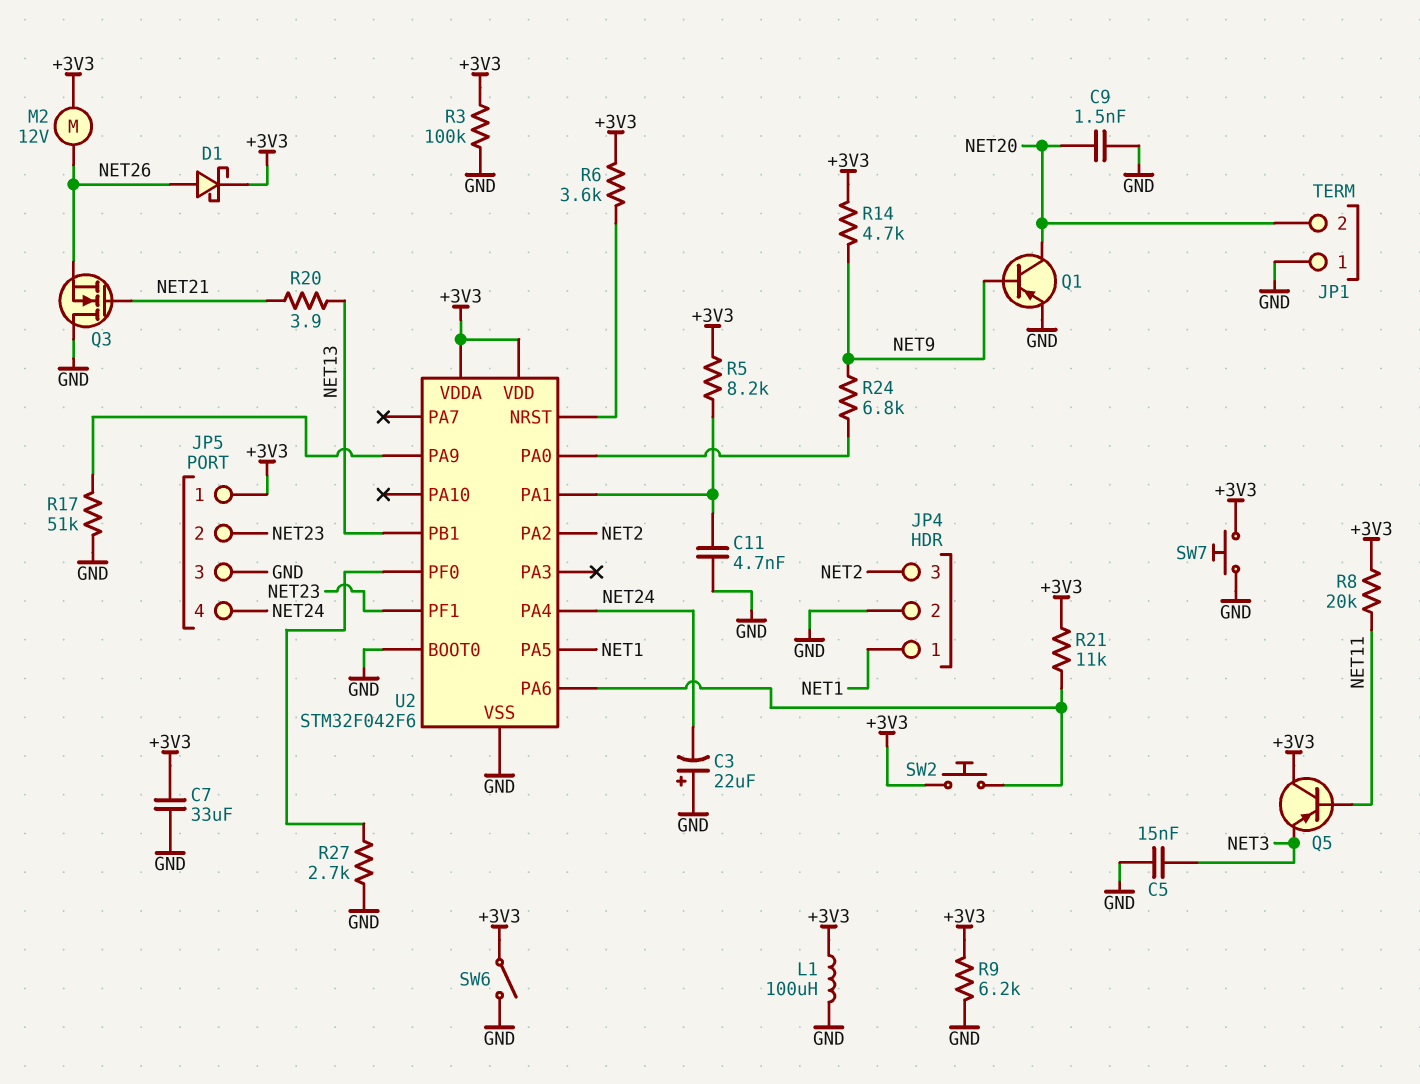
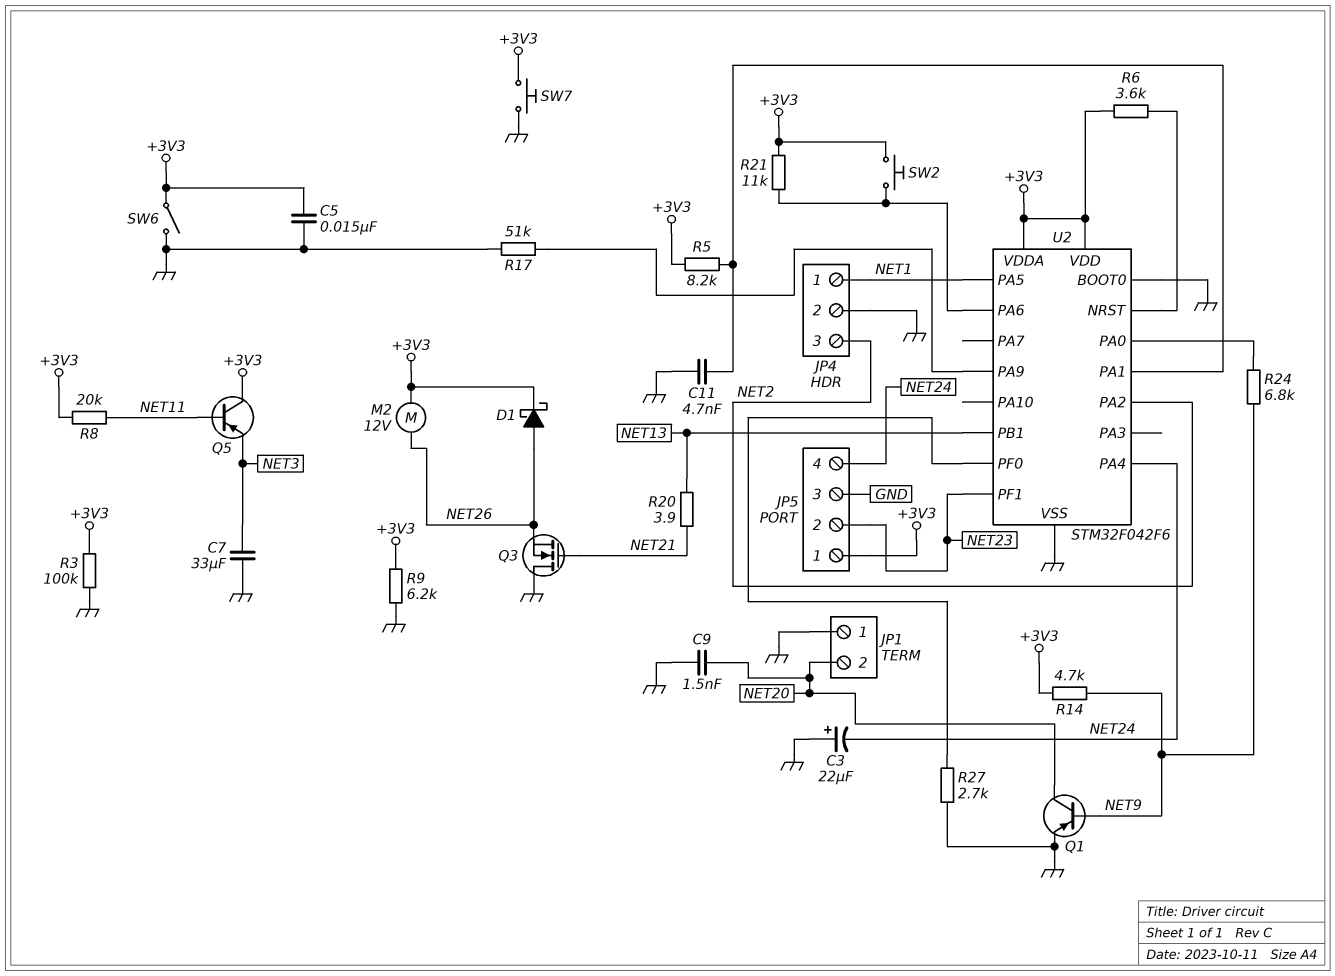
C5: 15nF (GND, NET3) -> 15nF (+3V3, GND)
C7: 33uF (+3V3, GND) -> 33uF (GND, NET3)
L1: 100uH (+3V3, GND) -> none

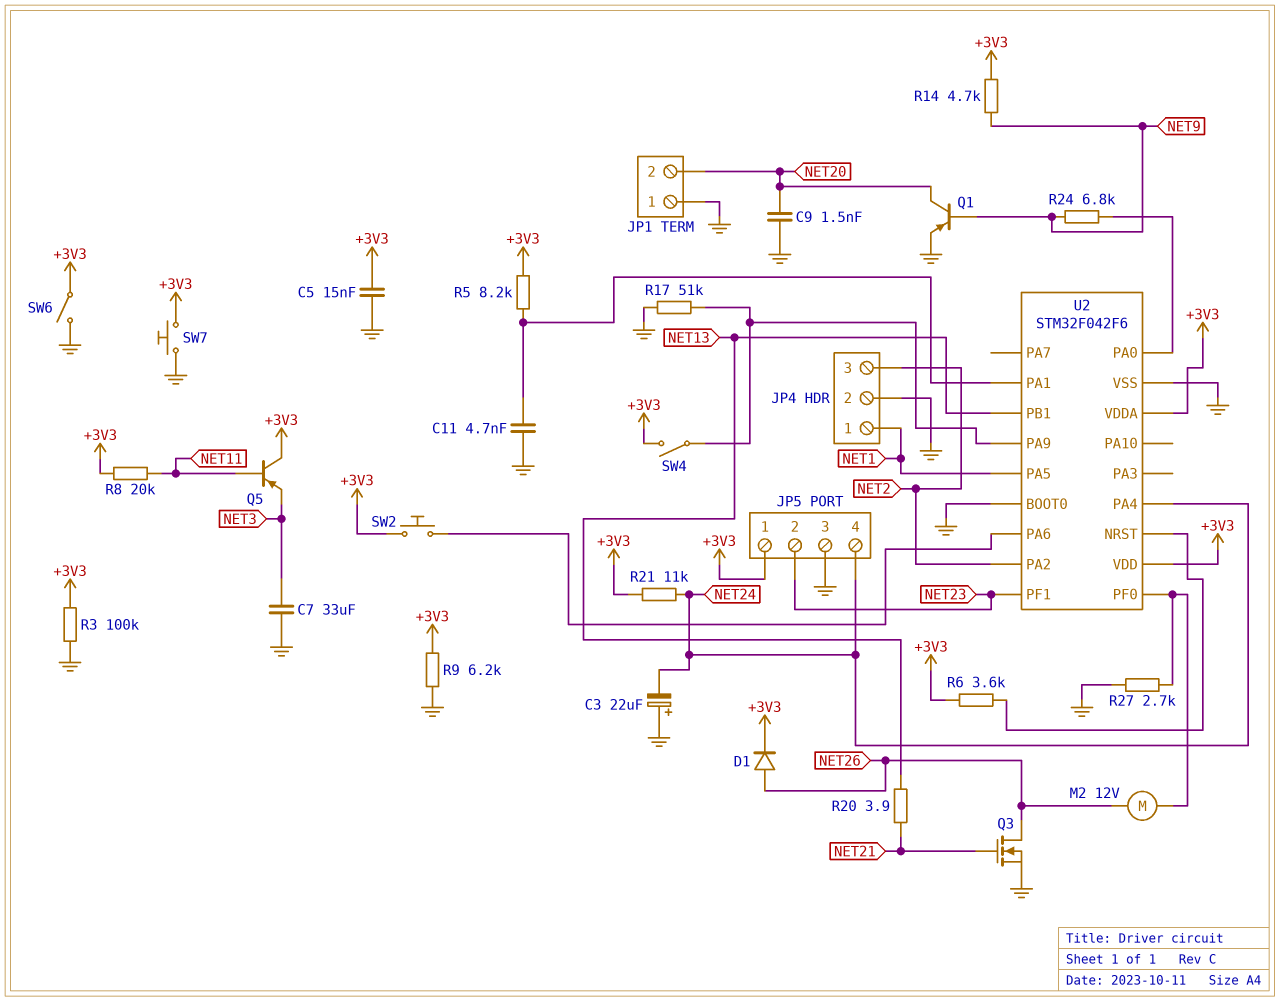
D1: schottky (A NET26, K +3V3) -> diode (A NET26, K +3V3)
M2: motor 12V (+3V3, NET26) -> motor 12V (NET26, U2/PF0)
Q3: NMOS (G NET21, D GND, S NET26) -> NMOS (G NET21, D NET26, S GND)
R21: 11k (+3V3, U2/PA6) -> 11k (+3V3, NET24)
SW4: none -> switch (+3V3, U2/PA9)

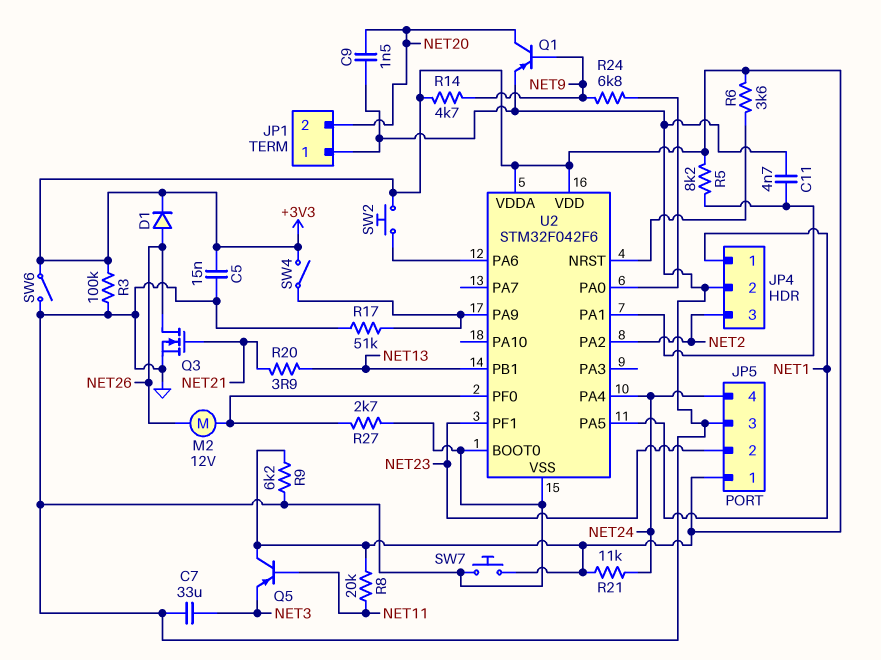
C3: 22uF (plus GND, minus NET24) -> none

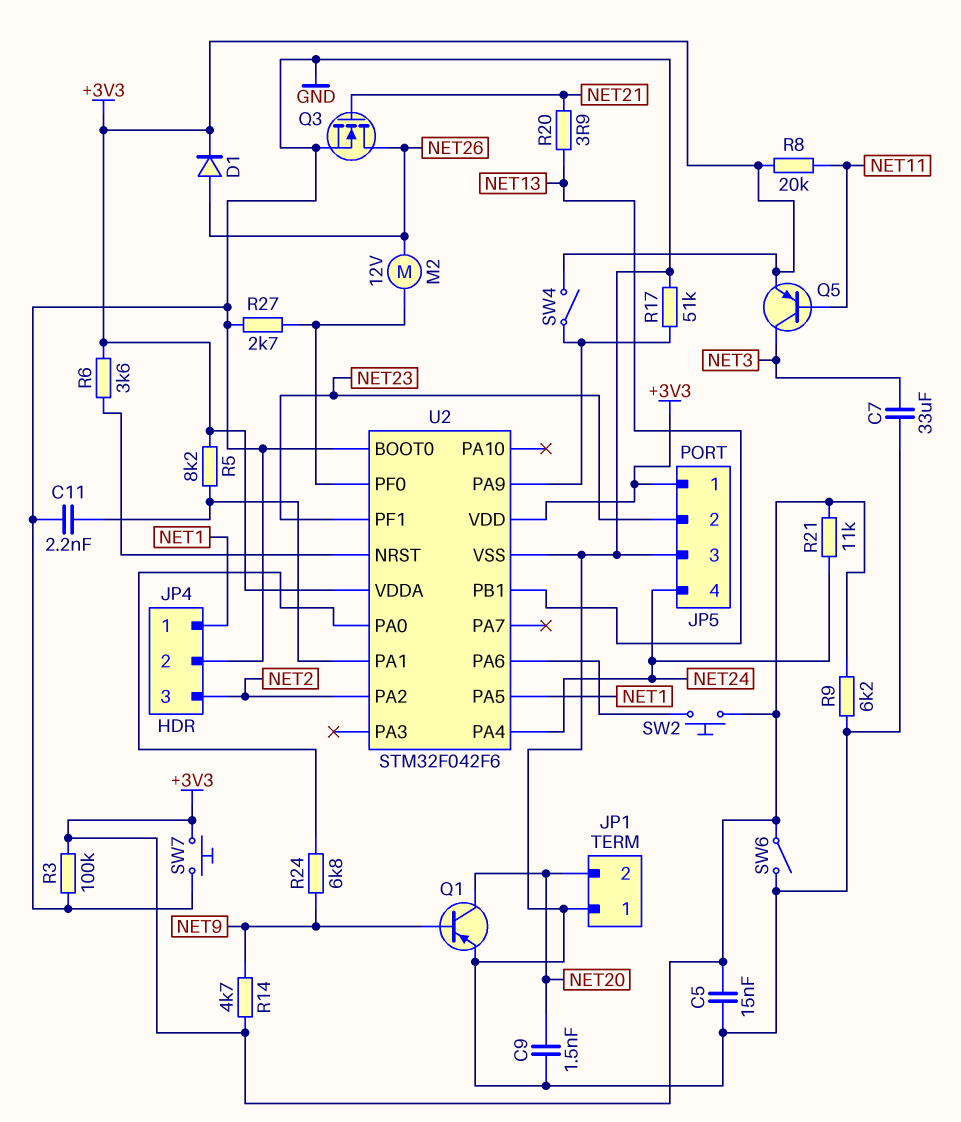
C11: 4.7nF (GND, U2/PA1) -> 2.2nF (GND, U2/PA1)
Q5: PNP (B NET11, C +3V3, E NET3) -> PNP (B NET11, C NET3, E +3V3)

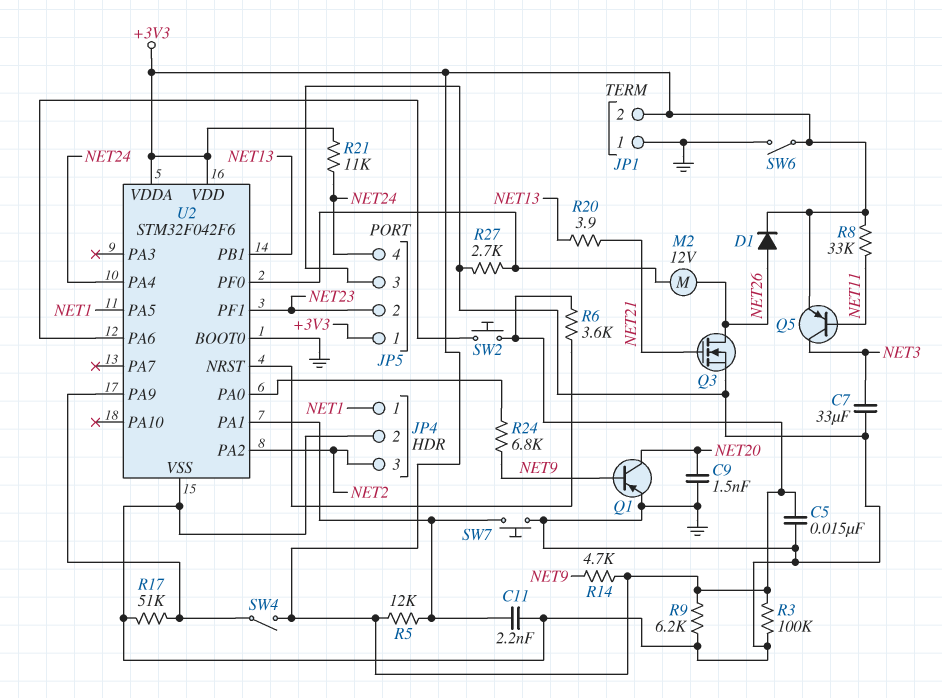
JP1 pin 2: NET20 -> +3V3
R5: 8.2k (+3V3, U2/PA1) -> 12k (+3V3, U2/PA1)
R8: 20k (+3V3, NET11) -> 33k (+3V3, NET11)
SW7: button (+3V3, GND) -> button (GND, U2/PA1)

